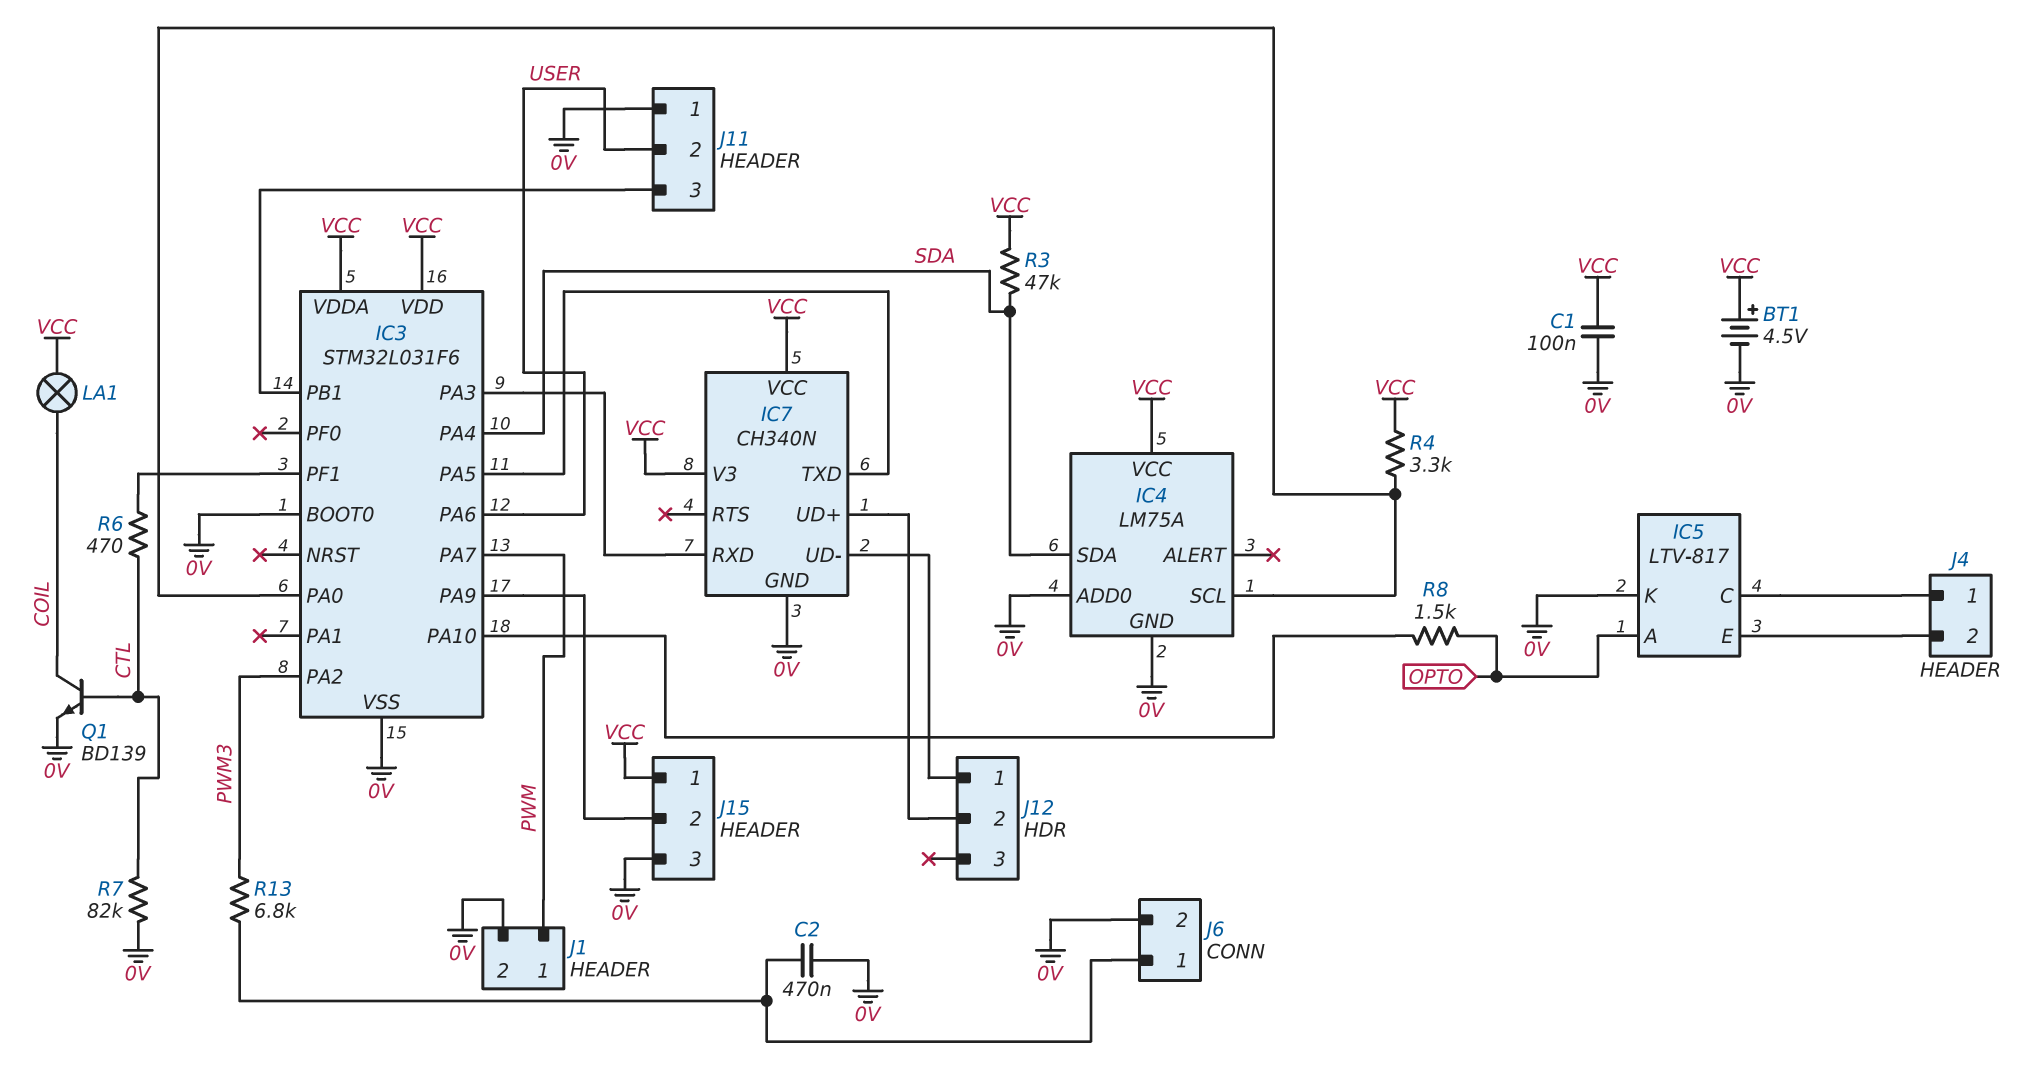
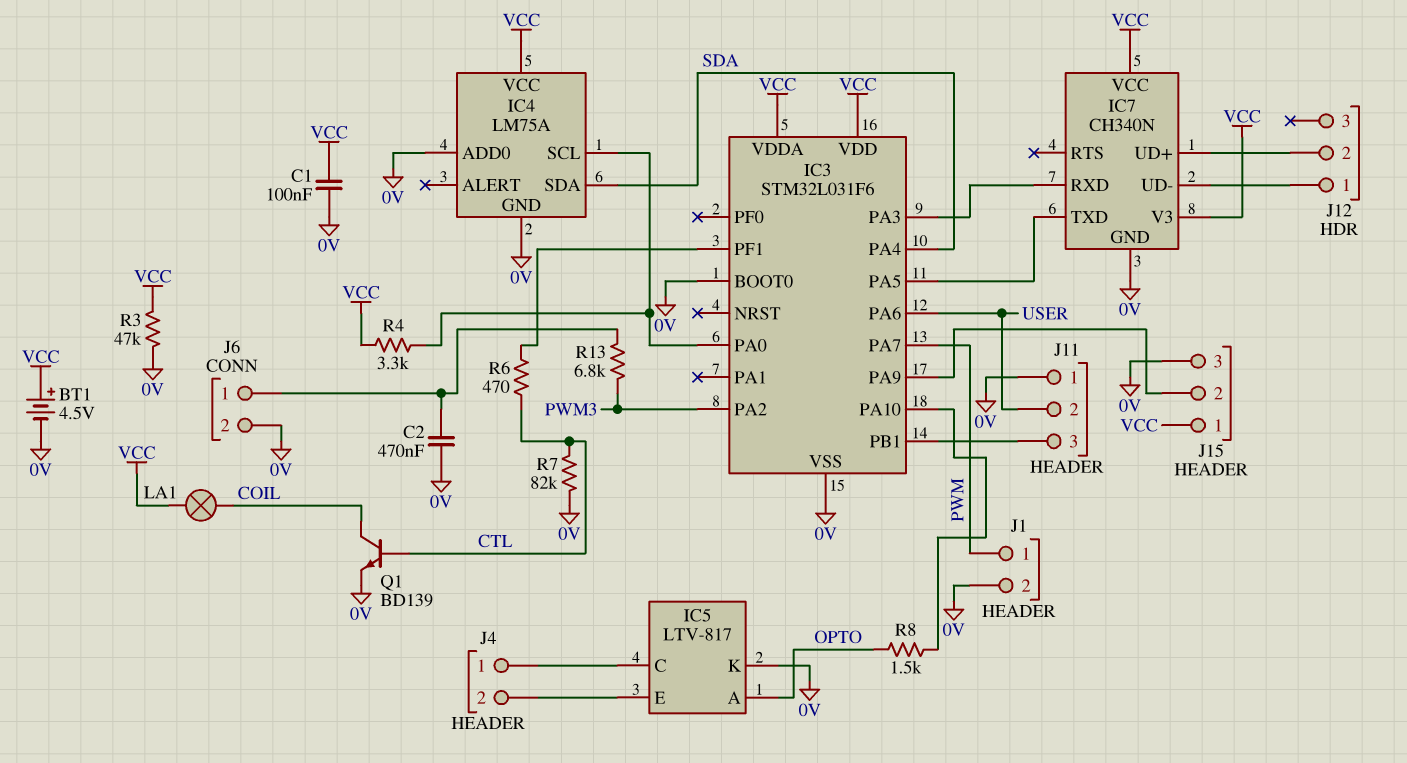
R3: 47k (SDA, VCC) -> 47k (0V, VCC)

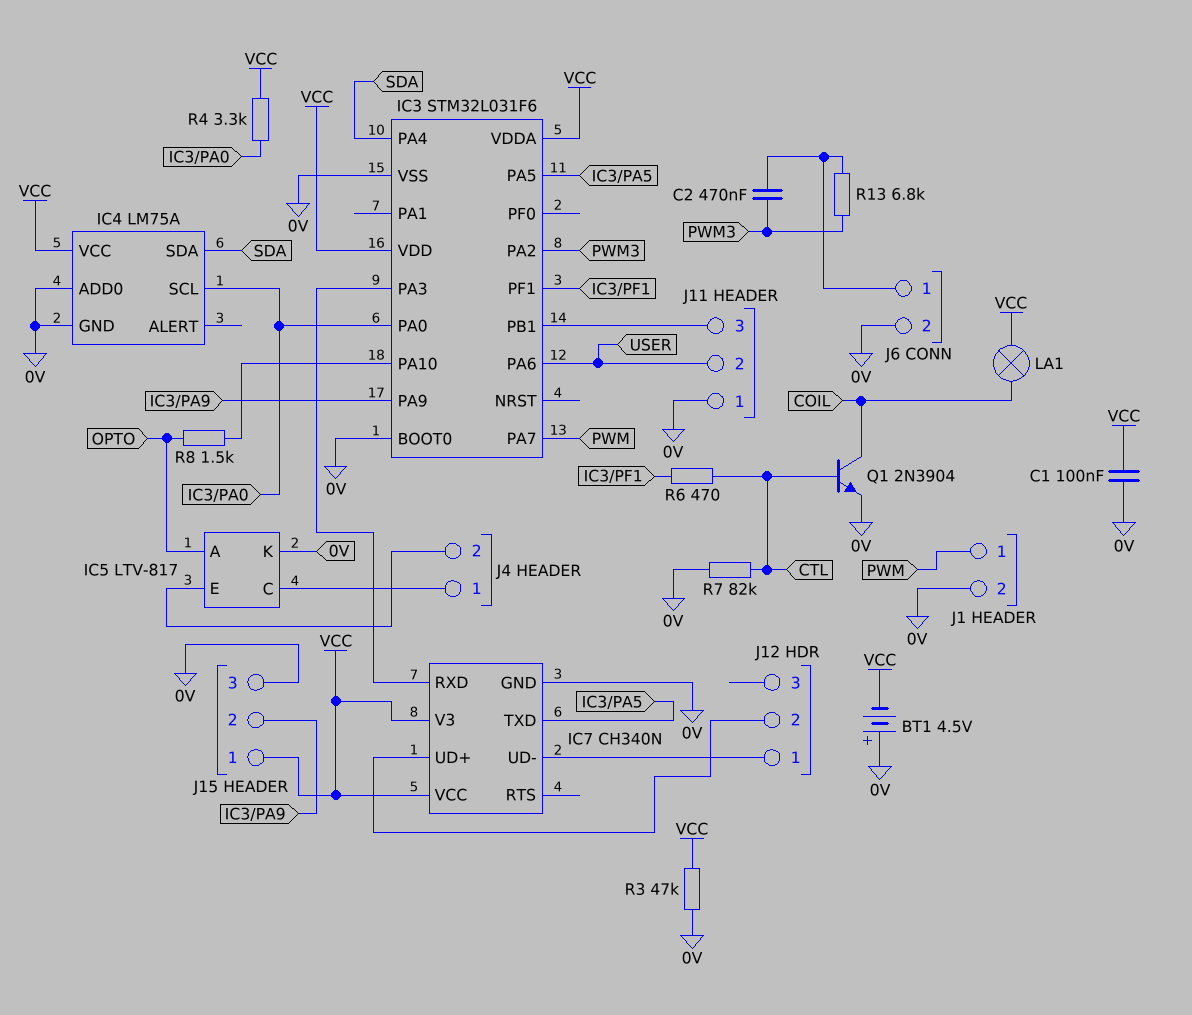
BT1: 4.5V (plus VCC, minus 0V) -> 4.5V (plus 0V, minus VCC)
C2: 470nF (0V, J6/1) -> 470nF (J6/1, PWM3)
Q1: NPN BD139 (B CTL, C COIL, E 0V) -> NPN 2N3904 (B CTL, C COIL, E 0V)

